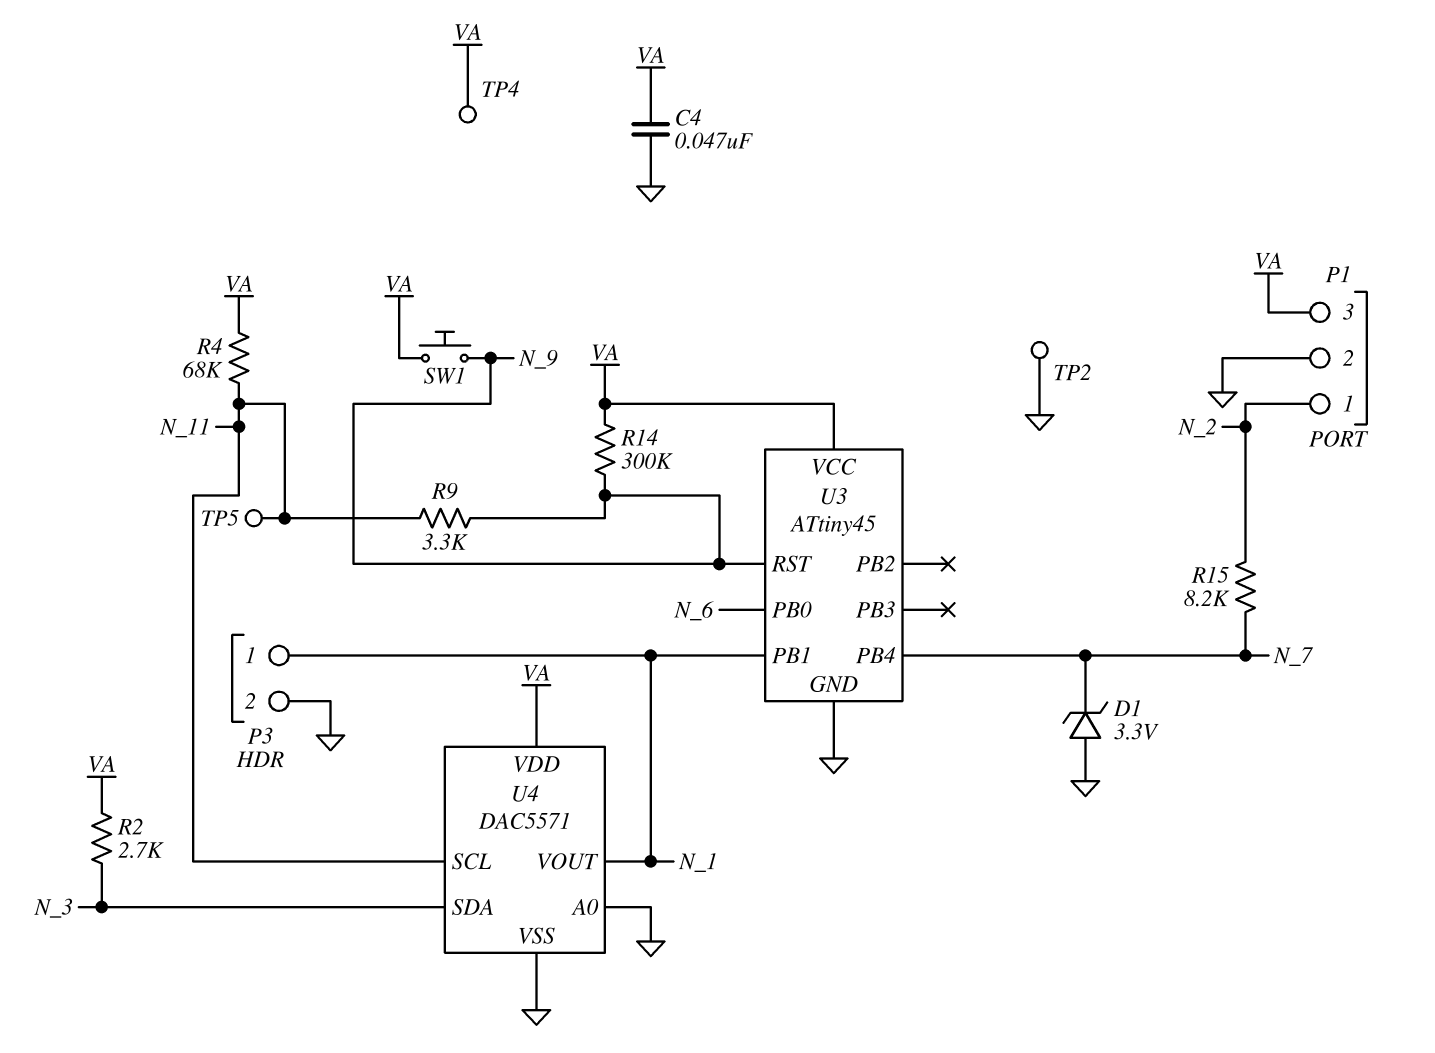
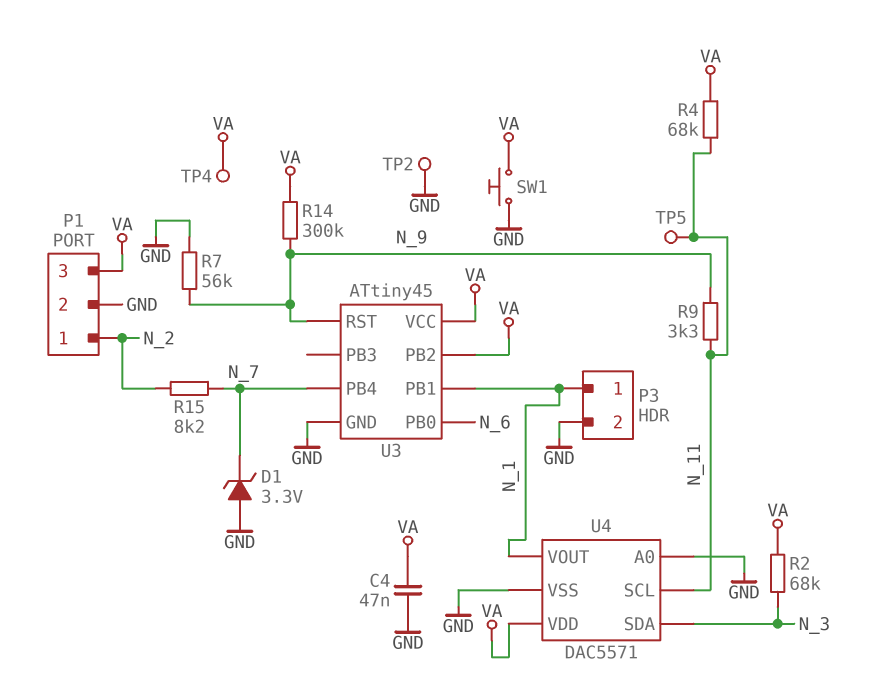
R2: 2.7k (N_3, VA) -> 68k (N_3, VA)
R7: none -> 56k (GND, N_9)
SW1: button (N_9, VA) -> button (GND, VA)
U3 pin PB2: none -> VA

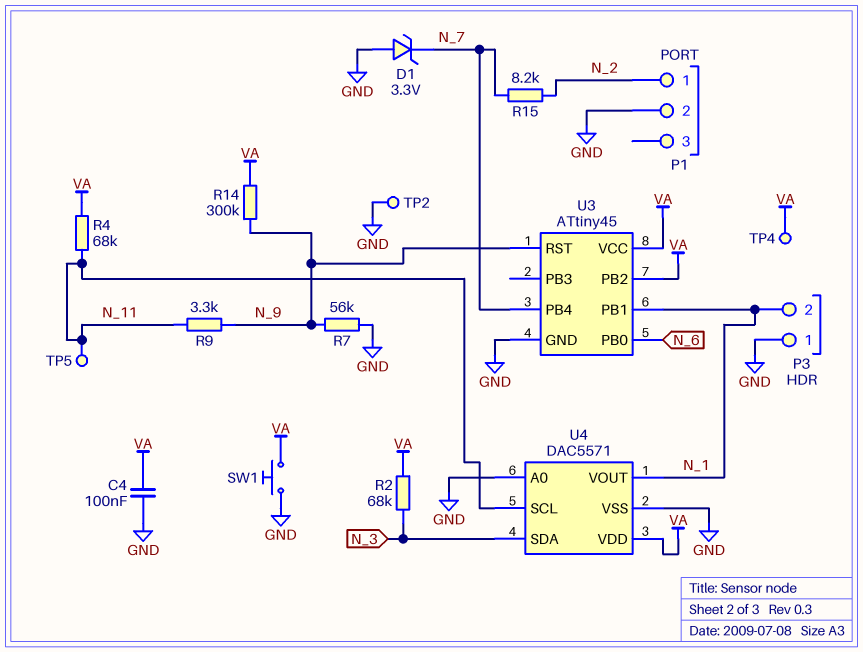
C4: 47nF (GND, VA) -> 100nF (GND, VA)
P1 pin 3: VA -> none
P3 pin 1: N_1 -> GND
P3 pin 2: GND -> N_1

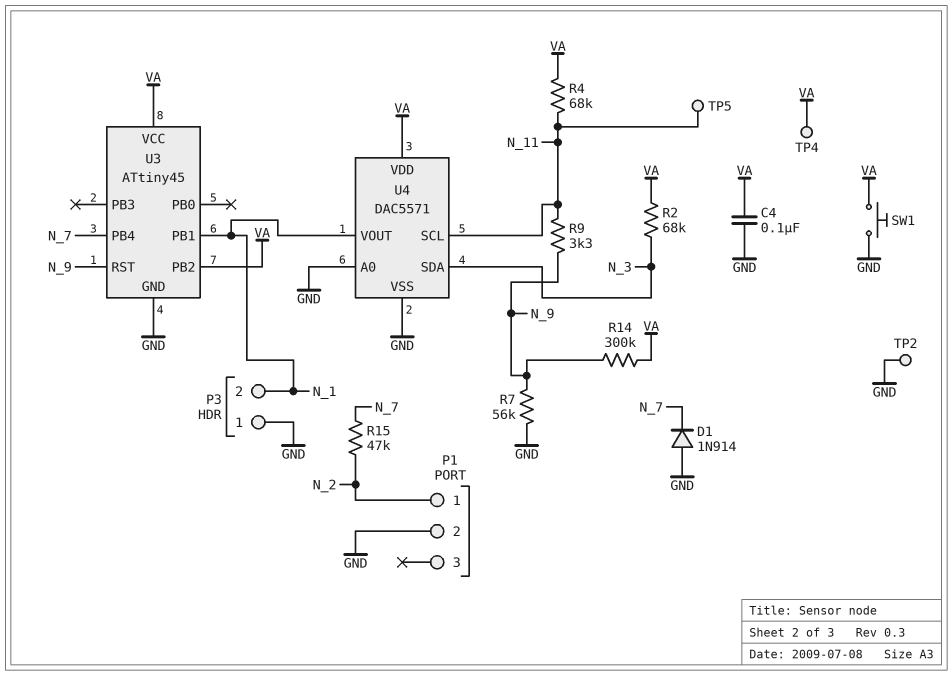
D1: zener 3.3V (A GND, K N_7) -> diode 1N914 (A GND, K N_7)
R15: 8.2k (N_2, N_7) -> 47k (N_2, N_7)
U3 pin PB0: N_6 -> none

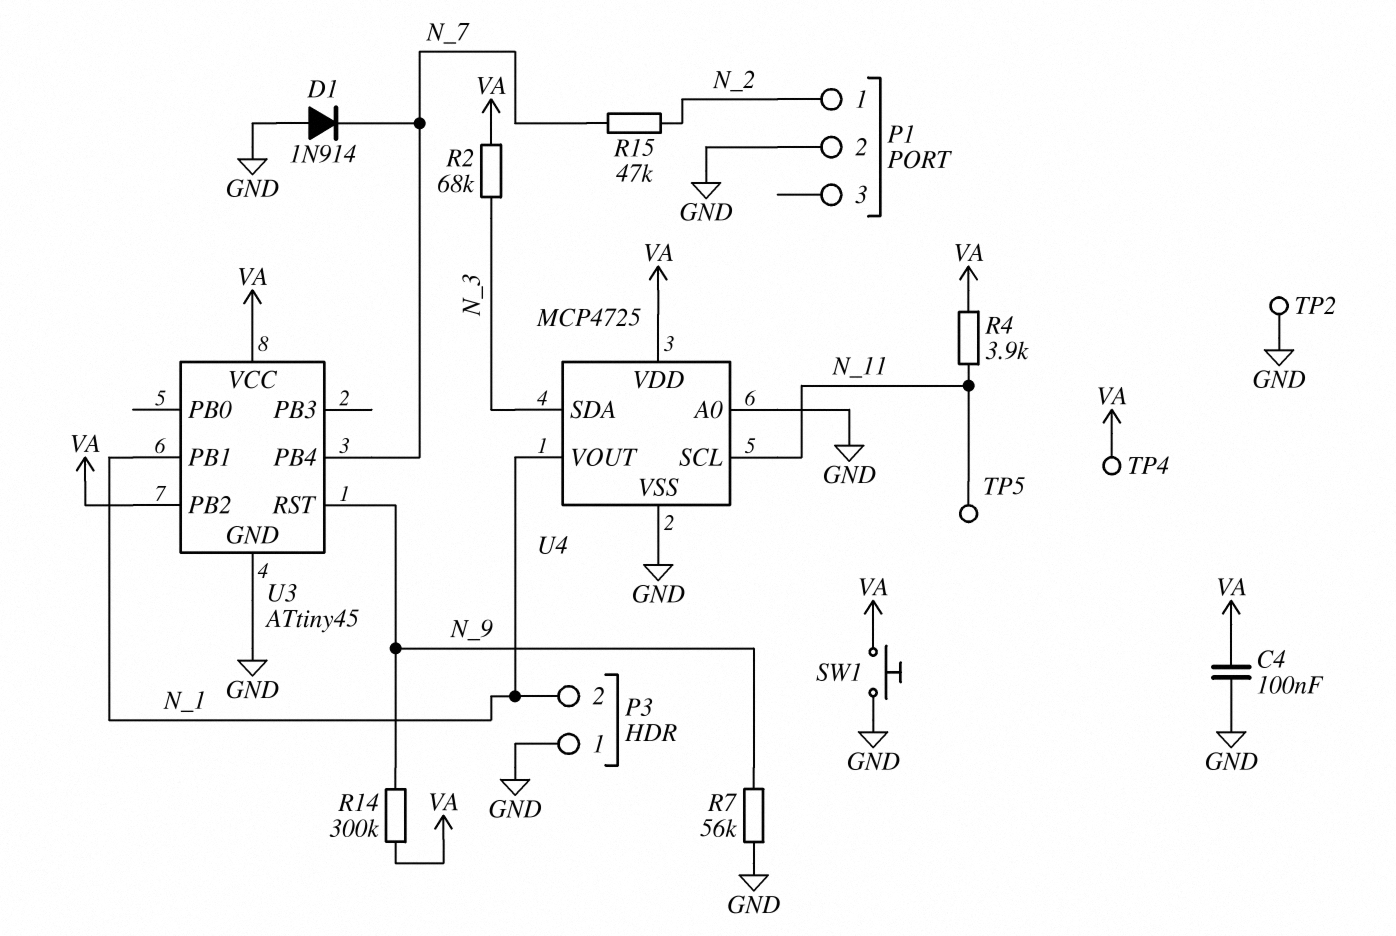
R4: 68k (N_11, VA) -> 3.9k (N_11, VA)
R9: 3.3k (N_9, N_11) -> none
U4: DAC5571 -> MCP4725

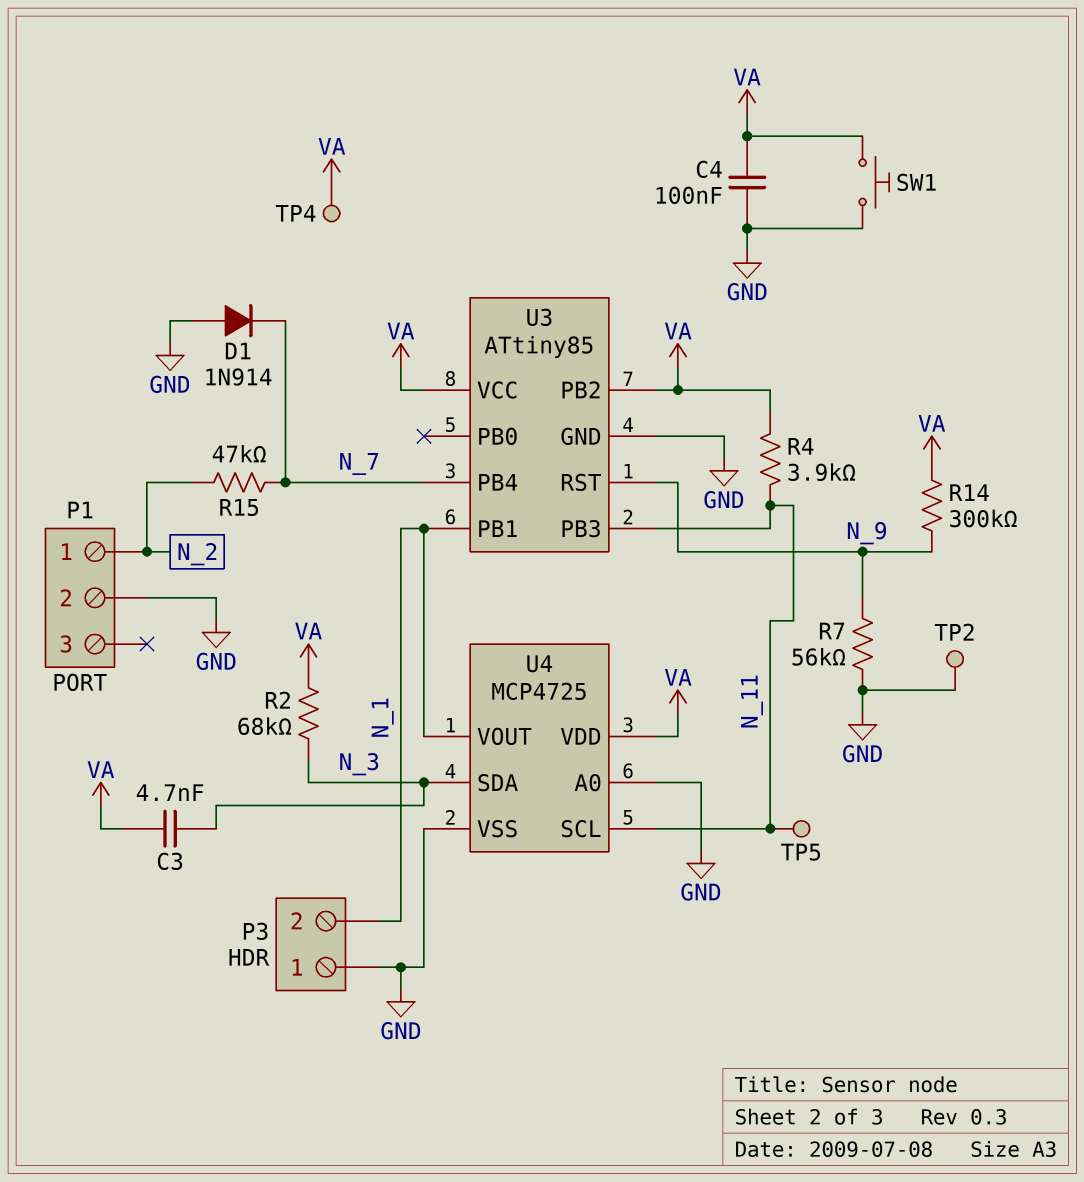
C3: none -> 4.7nF (N_3, VA)
U3: ATtiny45 -> ATtiny85
U3 pin PB3: none -> N_11

